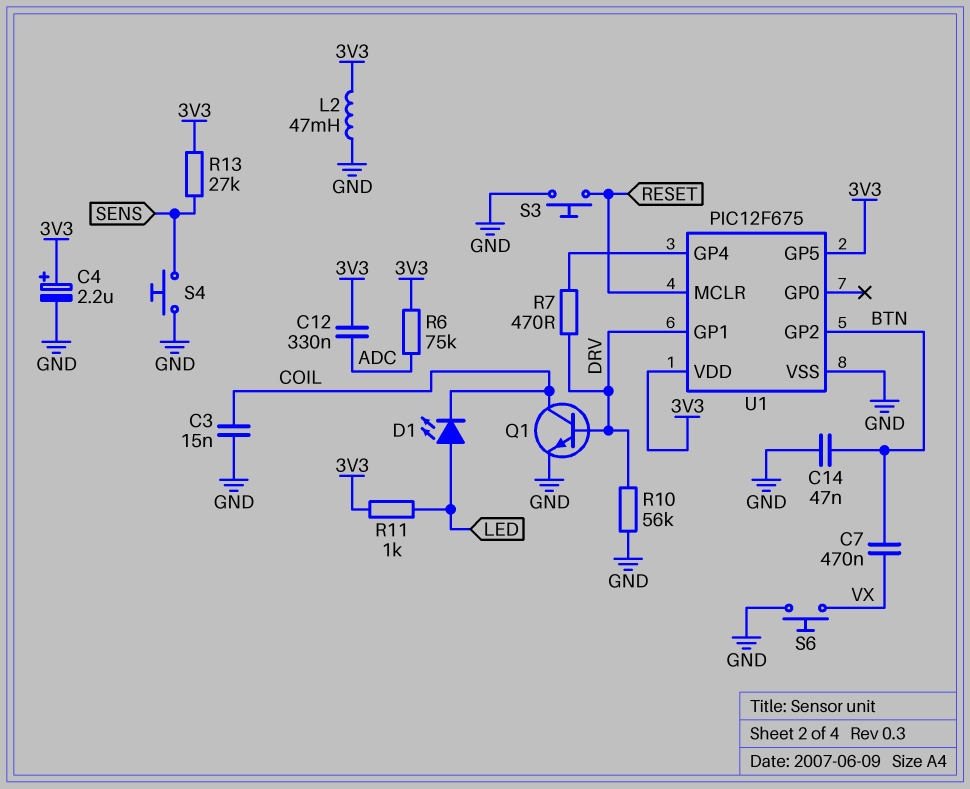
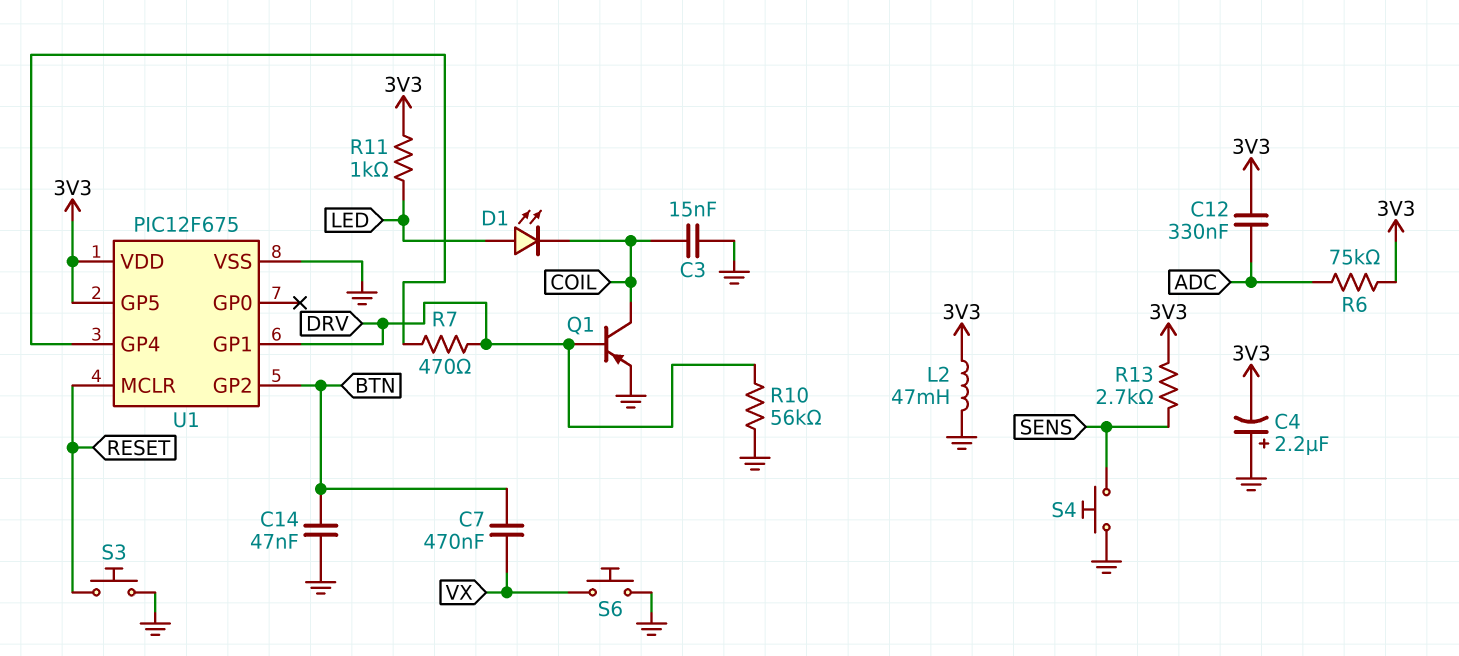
C4: 2.2uF (plus 3V3, minus GND) -> 2.2uF (plus GND, minus 3V3)
Q1: NPN (B DRV, C COIL, E GND) -> PNP (B DRV, C COIL, E GND)
R13: 27k (3V3, SENS) -> 2.7k (3V3, SENS)

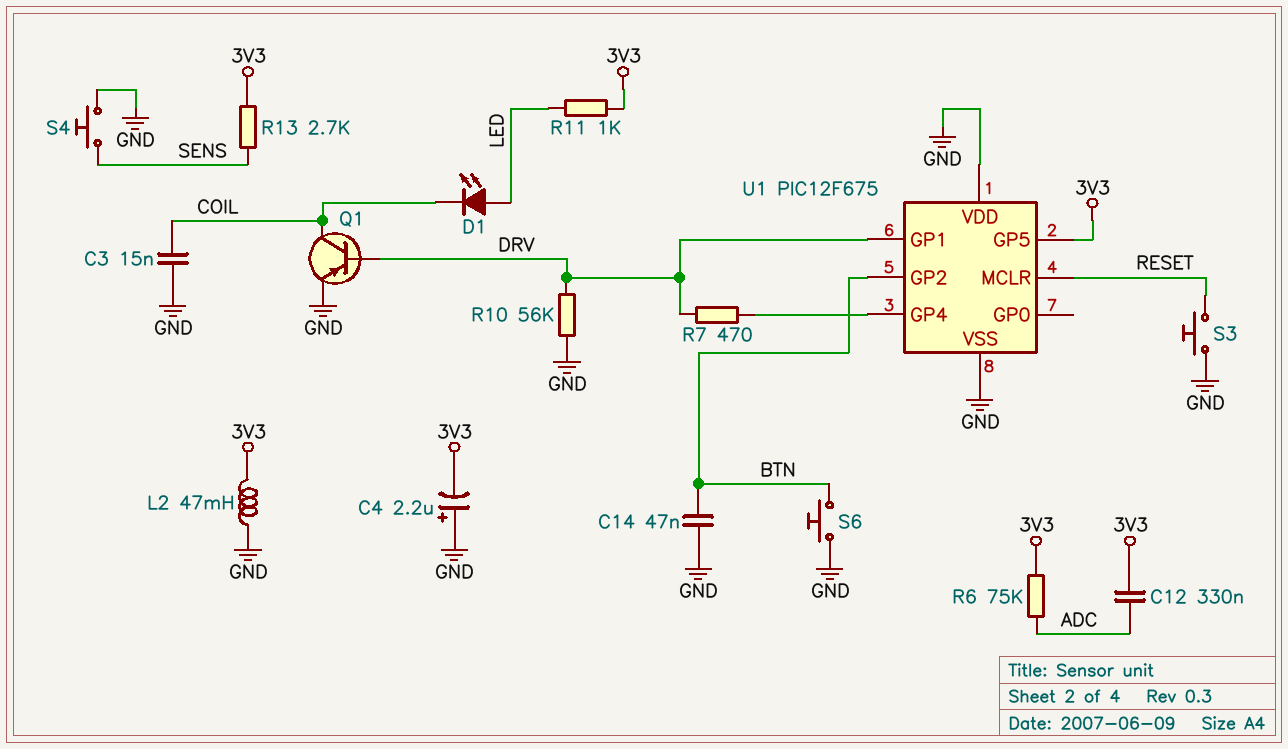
C7: 470nF (BTN, VX) -> none
S6: button (GND, VX) -> button (BTN, GND)
U1 pin VDD: 3V3 -> GND

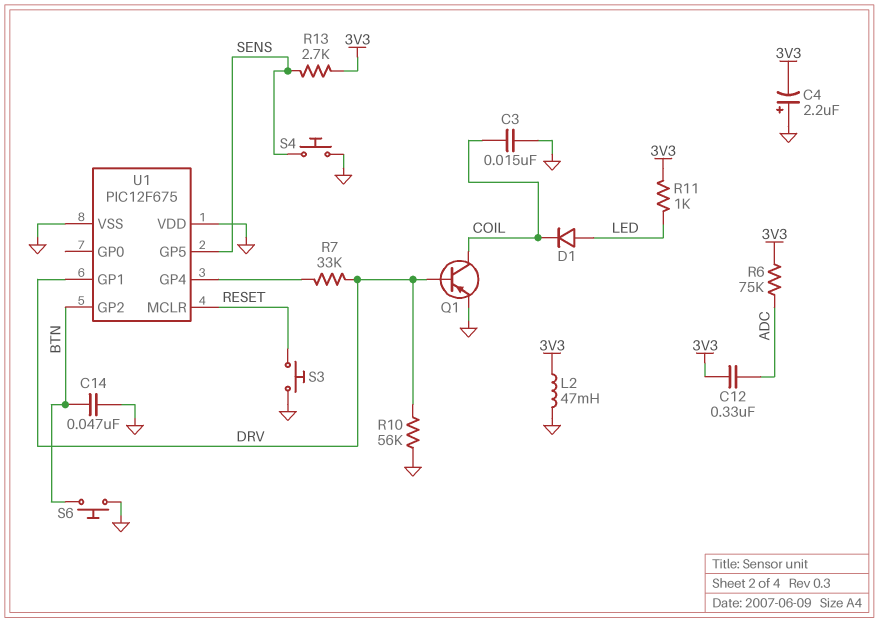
D1: LED (A LED, K COIL) -> diode (A LED, K COIL)
R7: 470 (DRV, U1/GP4) -> 33k (DRV, U1/GP4)
U1 pin GP5: 3V3 -> SENS

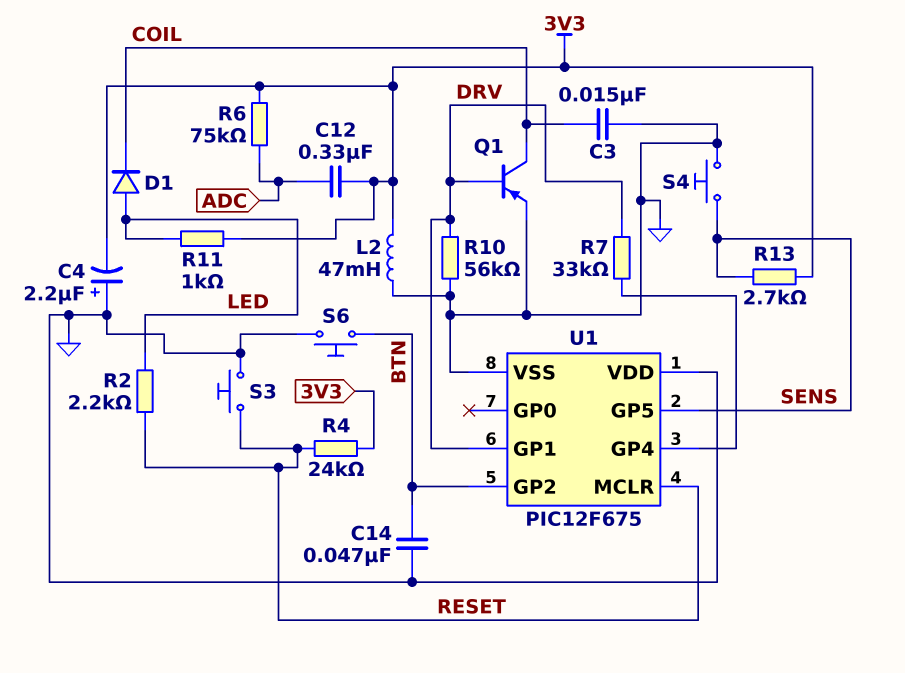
R2: none -> 2.2k (LED, RESET)
R4: none -> 24k (3V3, RESET)

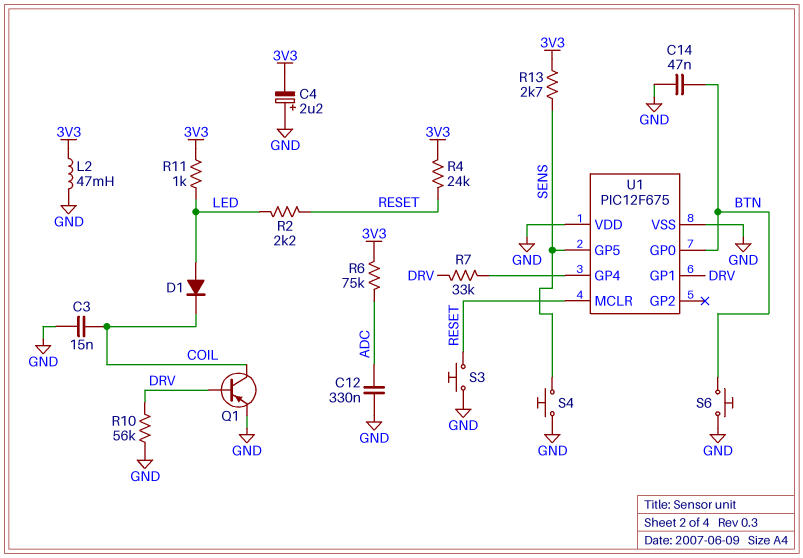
C12: 330nF (3V3, ADC) -> 330nF (ADC, GND)
U1 pin GP0: none -> BTN
U1 pin GP2: BTN -> none

